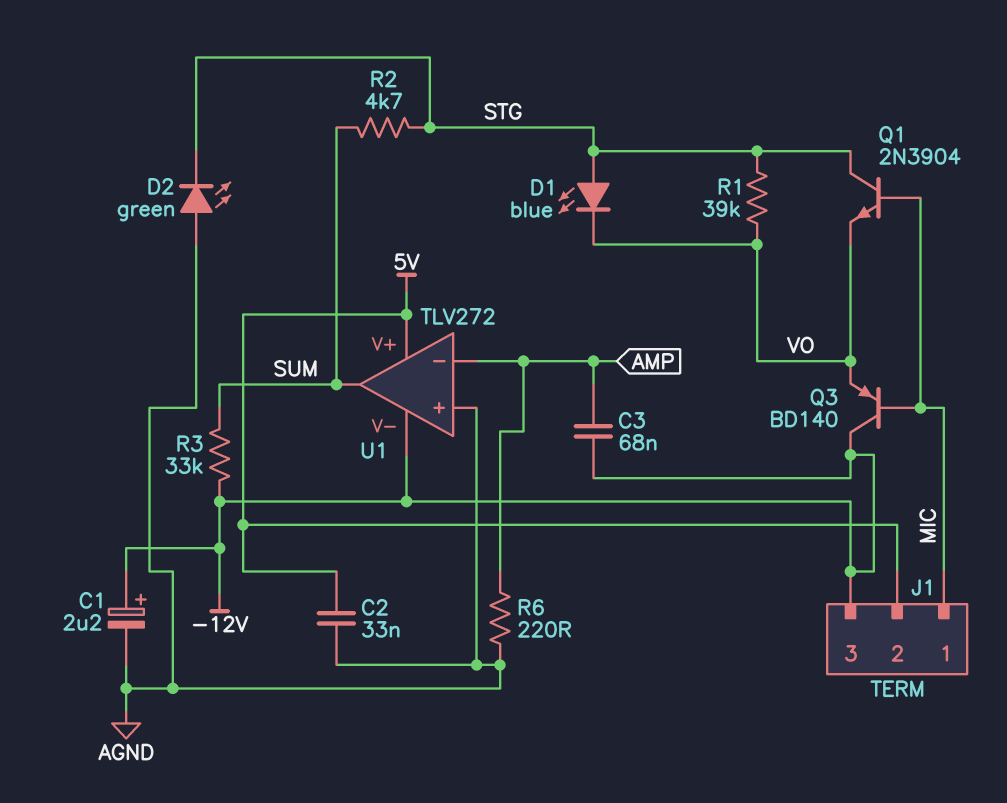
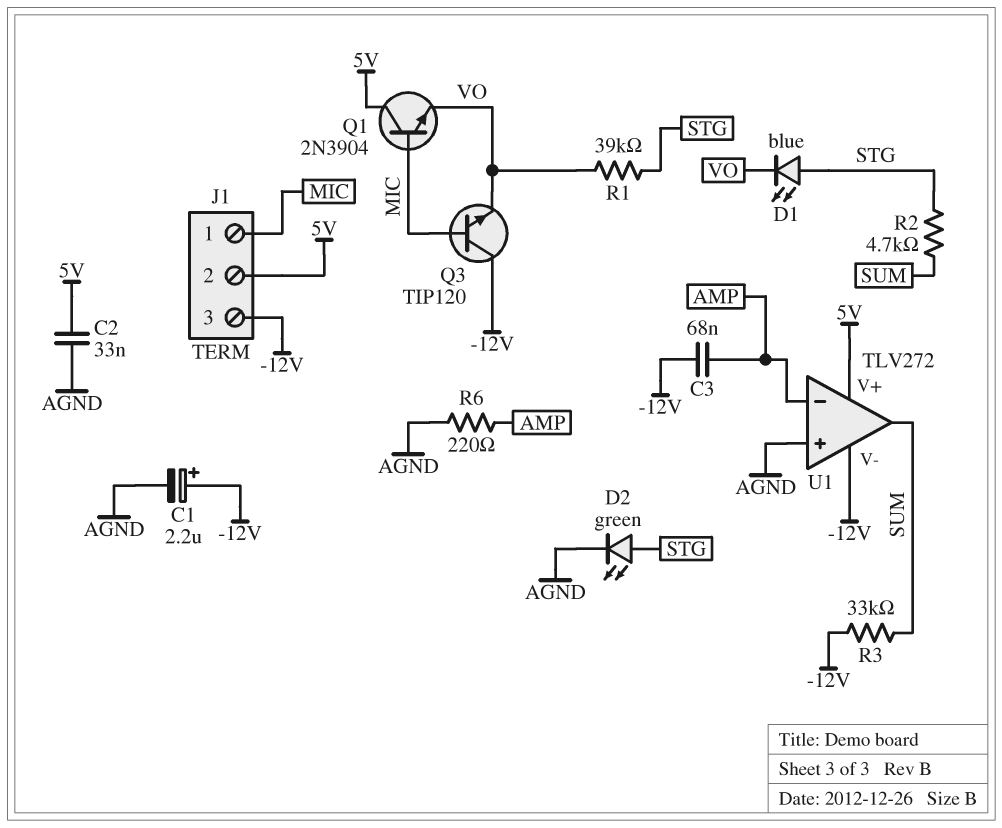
D2: LED green (A AGND, K STG) -> LED green (A STG, K AGND)
Q1: NPN 2N3904 (B MIC, C STG, E VO) -> NPN 2N3904 (B MIC, C 5V, E VO)
Q3: PNP BD140 (B MIC, C -12V, E VO) -> NPN TIP120 (B MIC, C -12V, E VO)

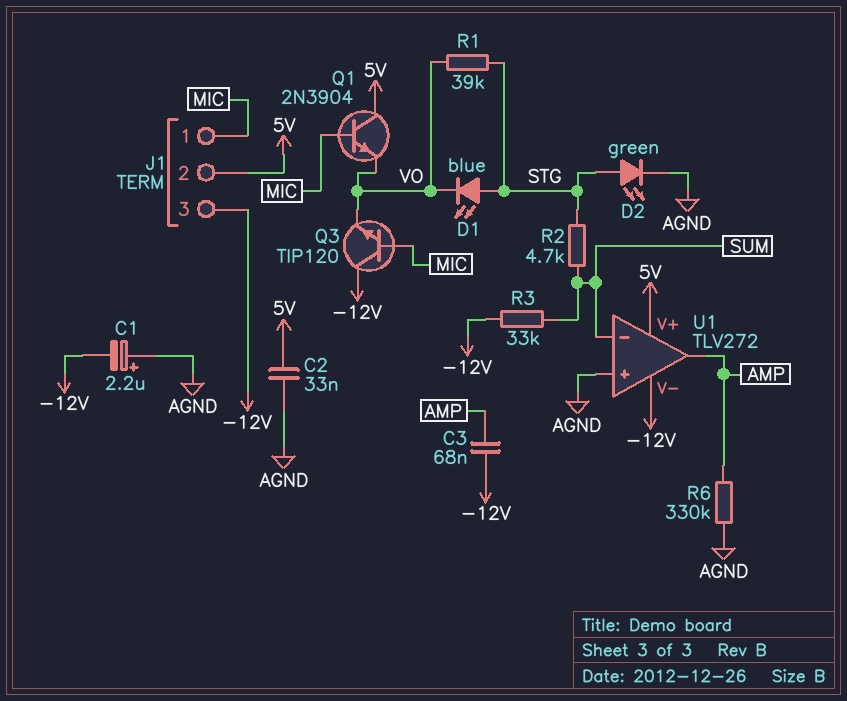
C1: 2.2uF (plus -12V, minus AGND) -> 2.2uF (plus AGND, minus -12V)
R6: 220 (AGND, AMP) -> 330k (AGND, AMP)
U1 pin in-: AMP -> SUM
U1 pin out: SUM -> AMP

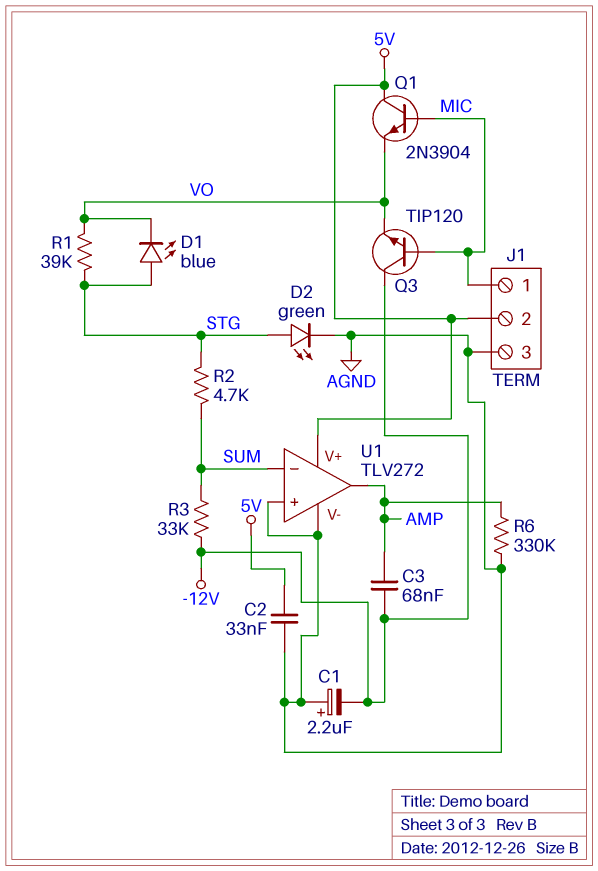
J1 pin 3: -12V -> AGND
U1 pin V-: -12V -> AGND

